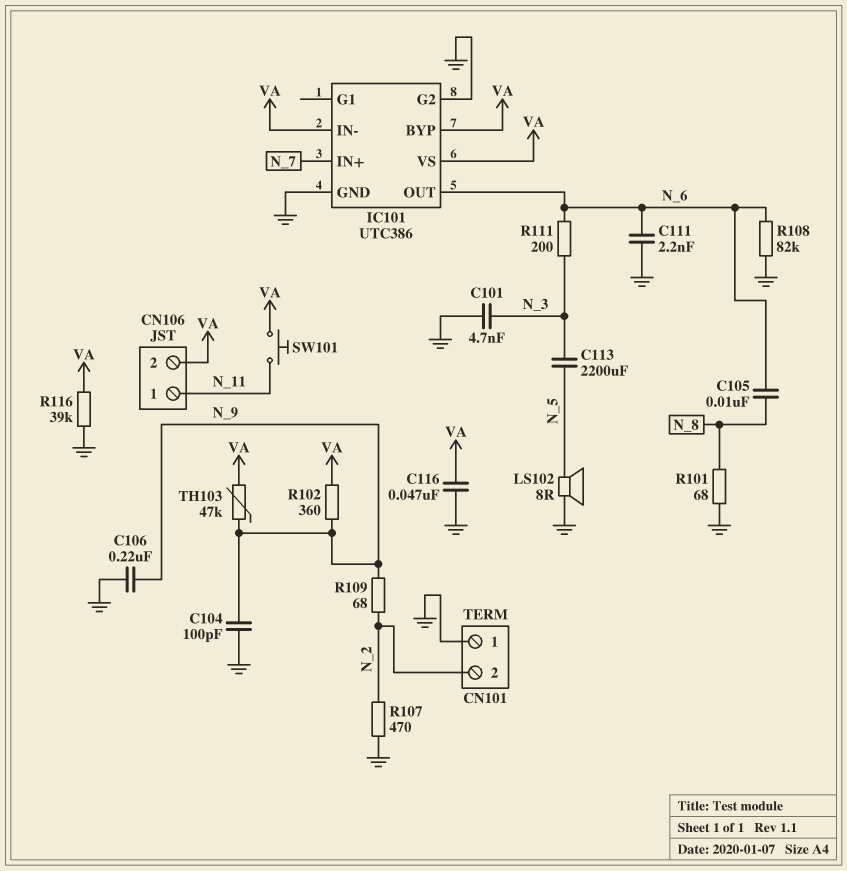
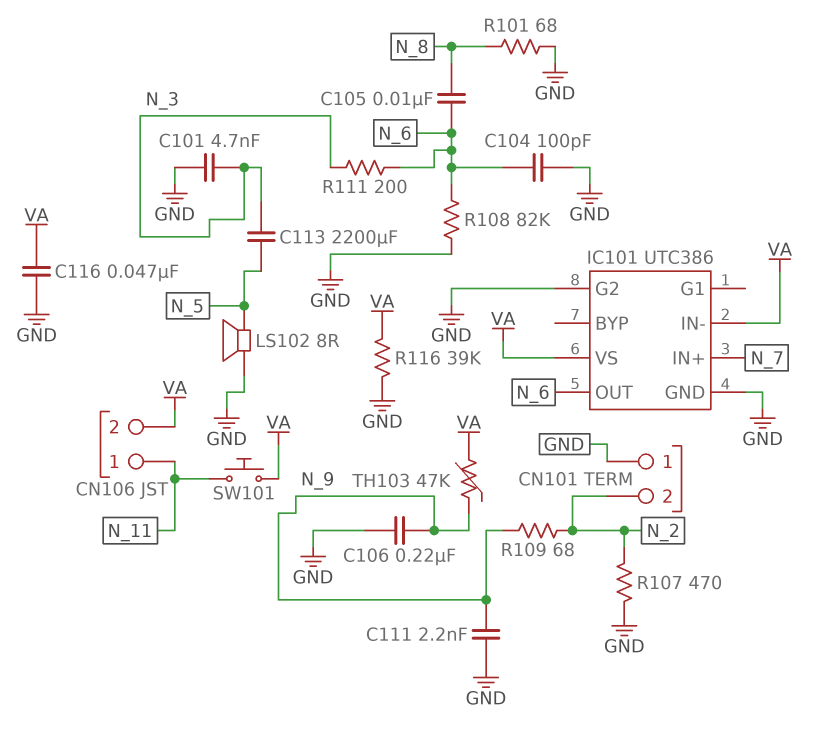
C104: 100pF (GND, N_9) -> 100pF (GND, N_6)
C111: 2.2nF (GND, N_6) -> 2.2nF (GND, N_9)
IC101 pin BYP: VA -> none
R102: 360 (N_9, VA) -> none

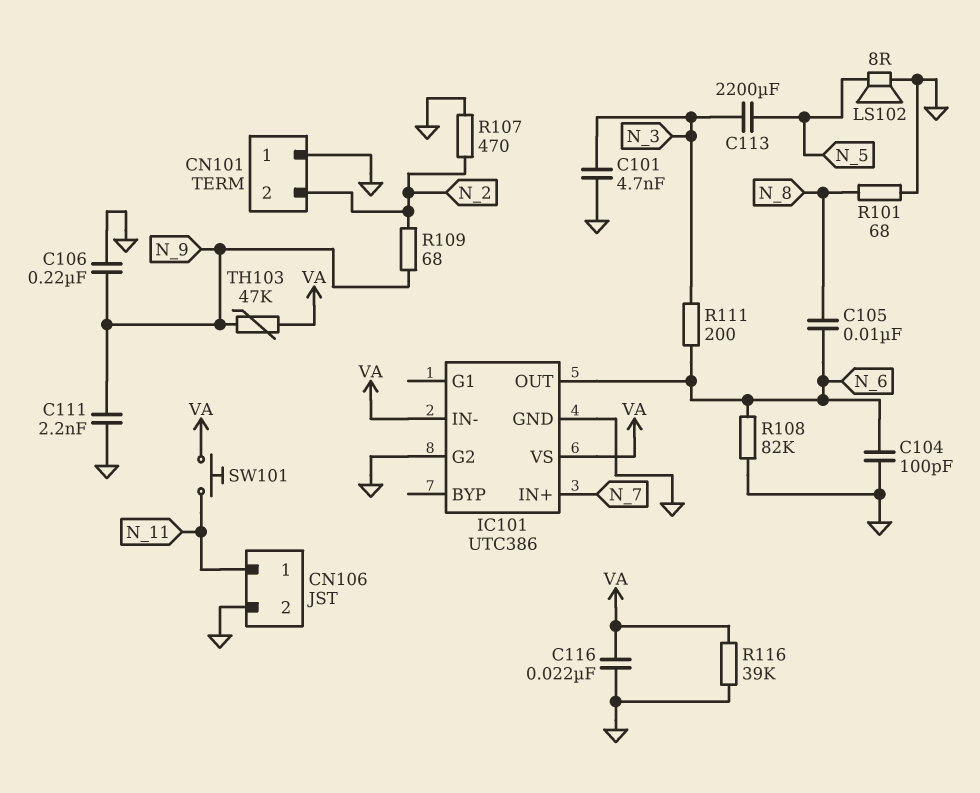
C116: 47nF (GND, VA) -> 22nF (GND, VA)
CN106 pin 2: VA -> GND

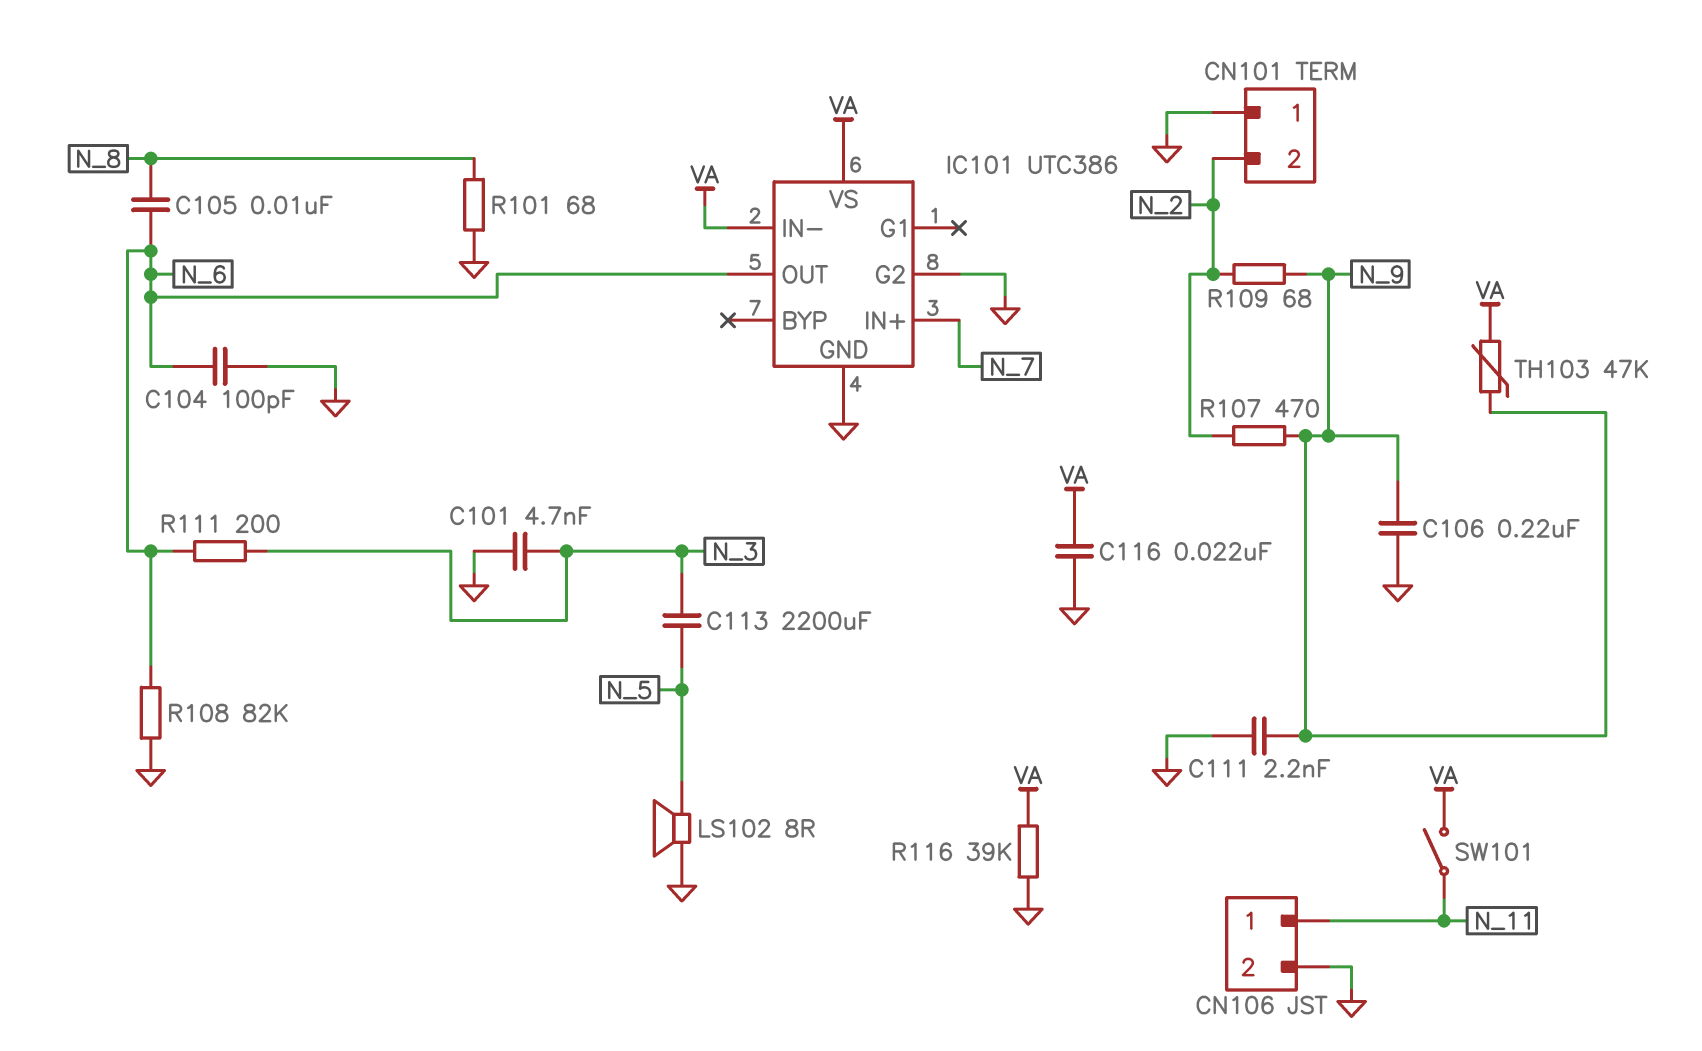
R107: 470 (GND, N_2) -> 470 (N_2, N_9)
SW101: button (N_11, VA) -> switch (N_11, VA)

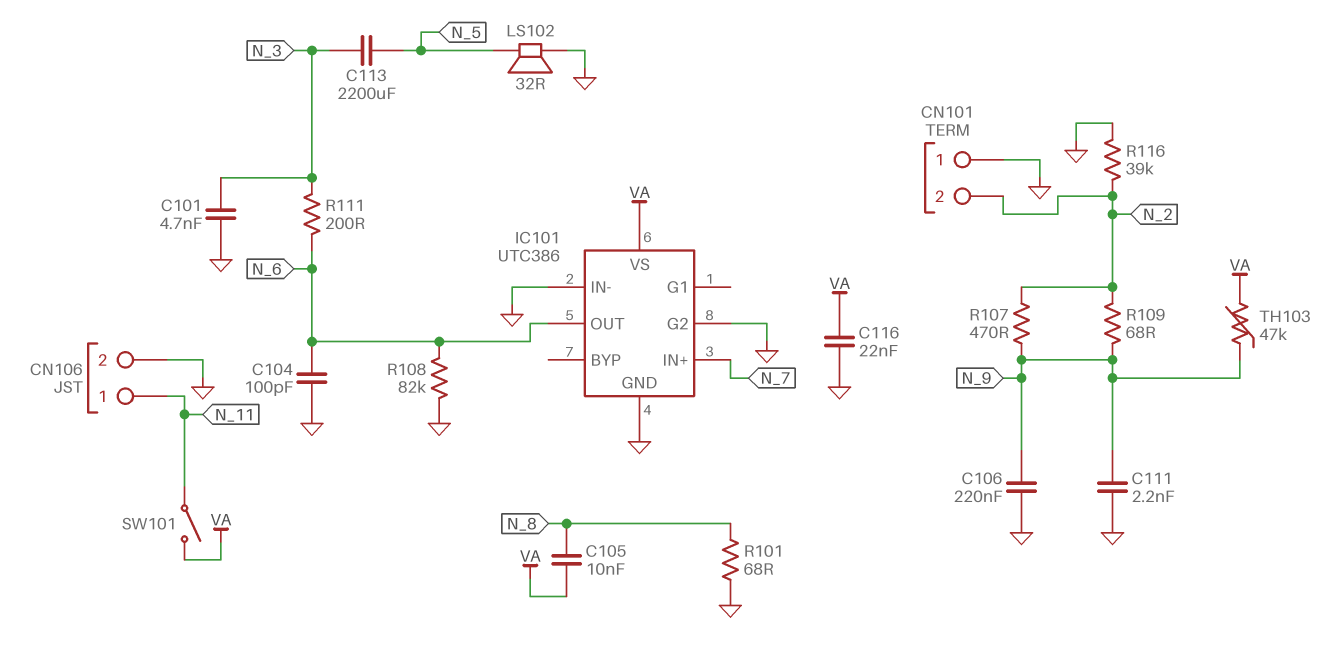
C105: 10nF (N_6, N_8) -> 10nF (N_8, VA)
IC101 pin IN-: VA -> GND
LS102: speaker 8R (GND, N_5) -> speaker 32R (GND, N_5)
R116: 39k (GND, VA) -> 39k (GND, N_2)

